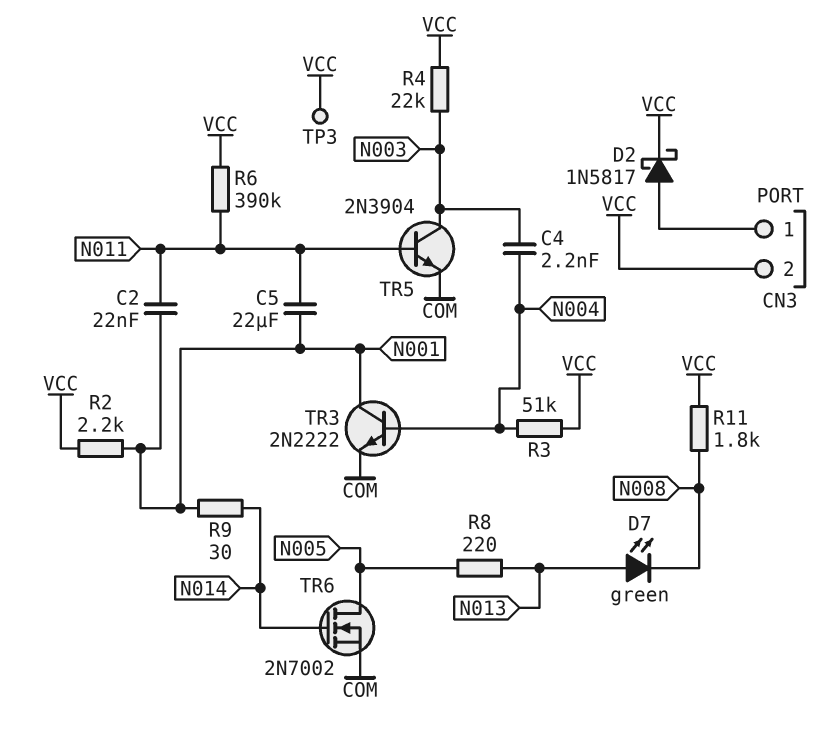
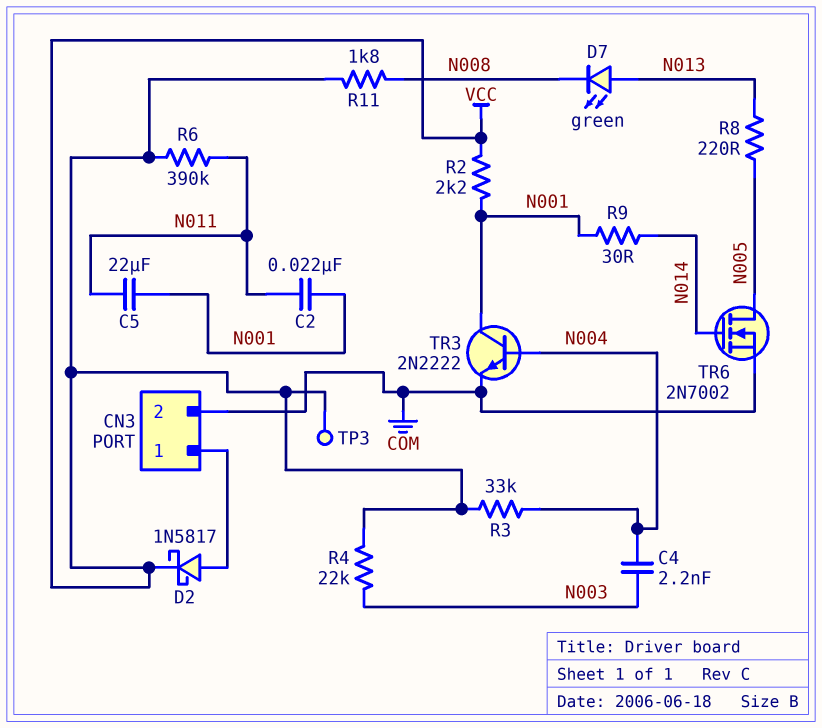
CN3 pin 2: VCC -> COM
R3: 51k (N004, VCC) -> 33k (N004, VCC)
TR5: NPN 2N3904 (B N011, C N003, E COM) -> none

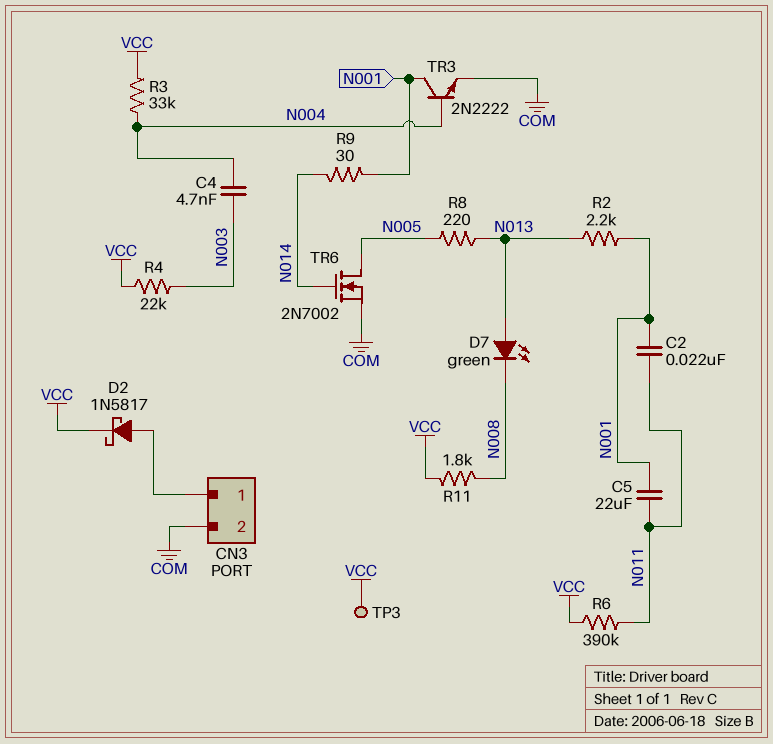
C4: 2.2nF (N003, N004) -> 4.7nF (N003, N004)
R2: 2.2k (N001, VCC) -> 2.2k (N001, N013)

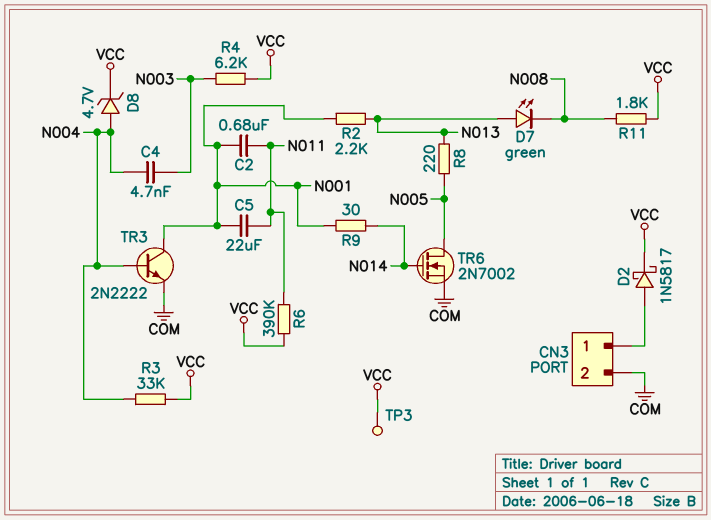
C2: 22nF (N001, N011) -> 680nF (N001, N011)
D8: none -> zener 4.7V (A N004, K VCC)
R4: 22k (N003, VCC) -> 6.2k (N003, VCC)

